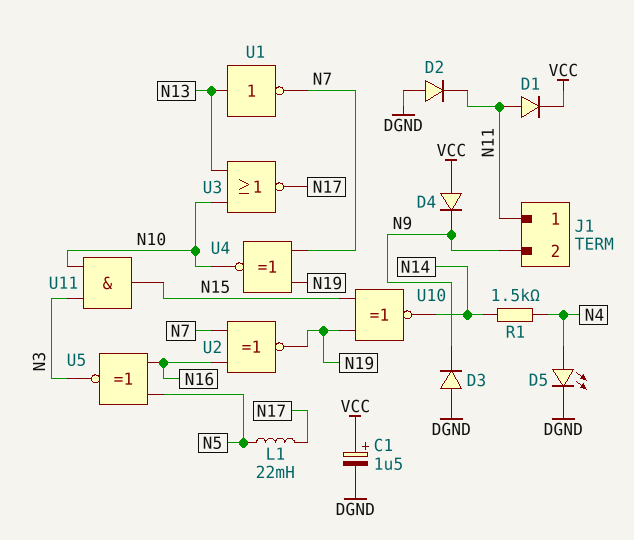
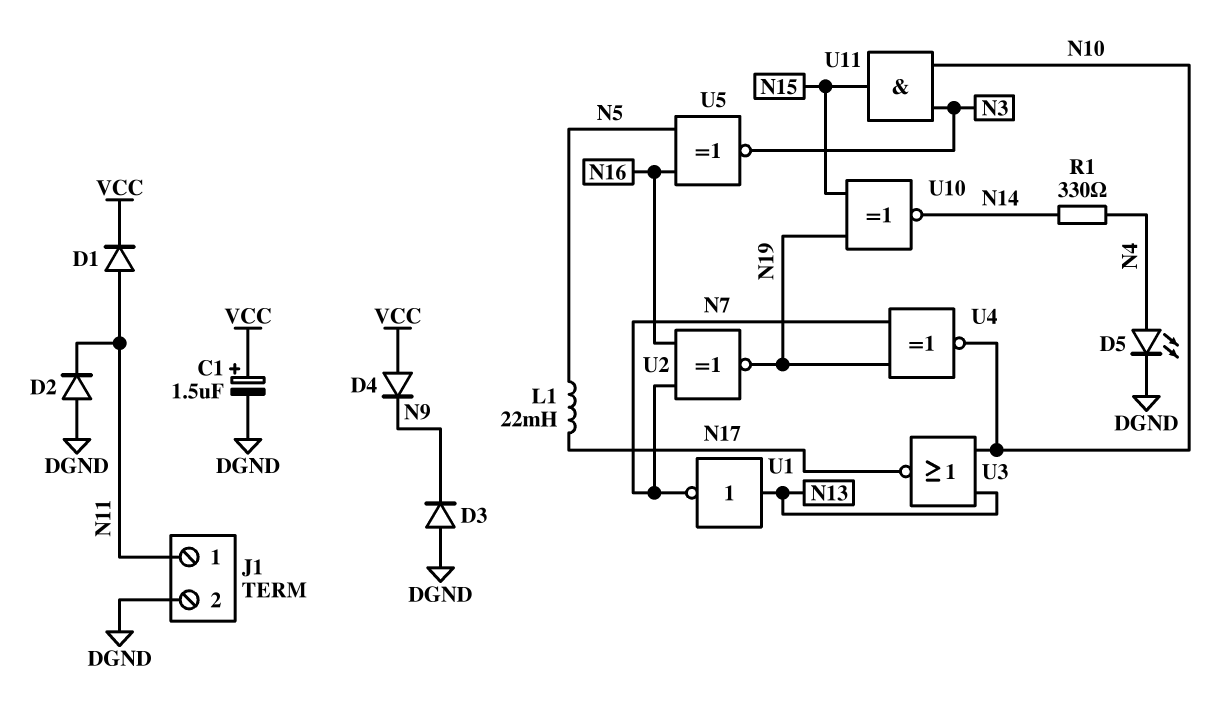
J1 pin 2: N9 -> DGND
R1: 1.5k (N4, N14) -> 330 (N4, N14)

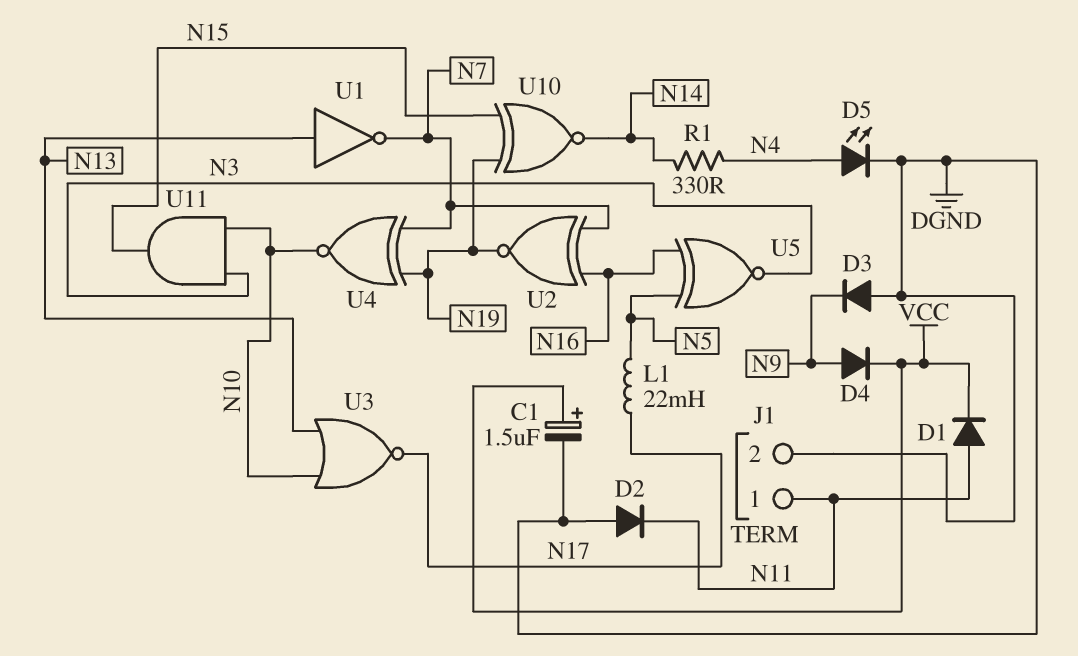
D4: diode (A VCC, K N9) -> diode (A N9, K VCC)

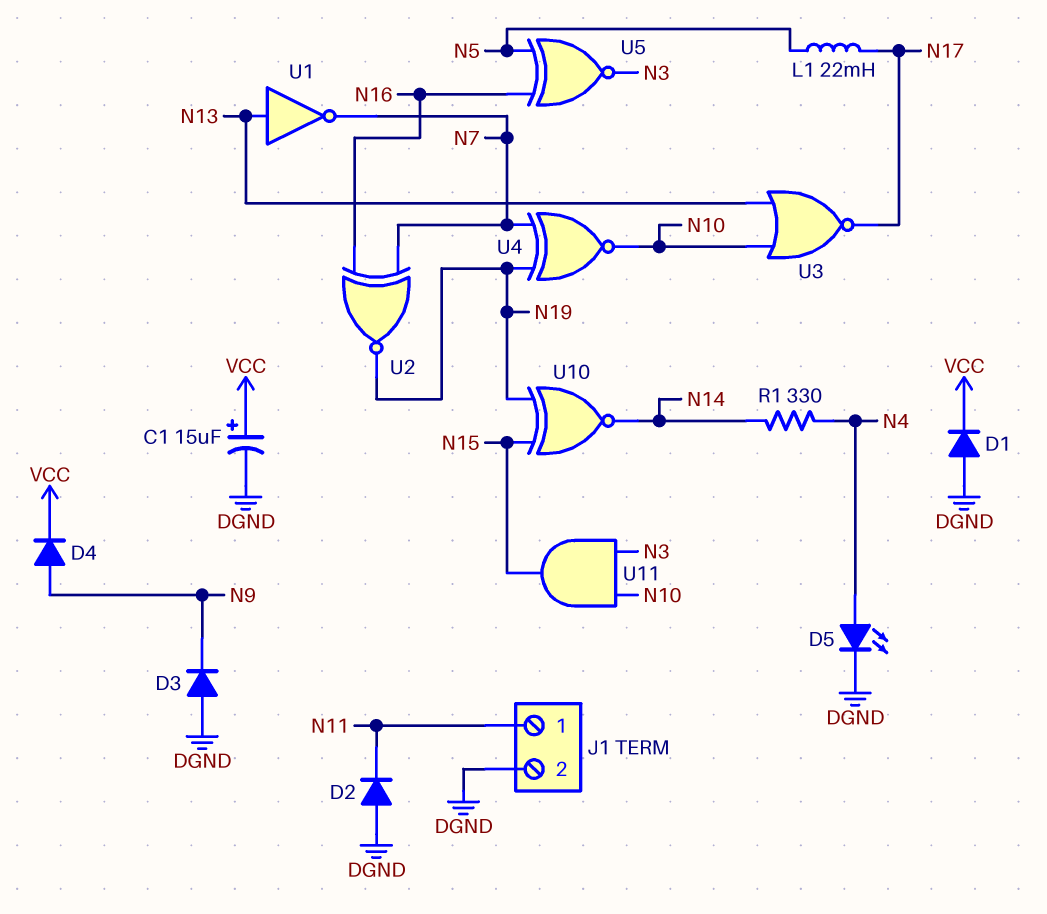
C1: 1.5uF (plus VCC, minus DGND) -> 15uF (plus VCC, minus DGND)
D1: diode (A N11, K VCC) -> diode (A DGND, K VCC)

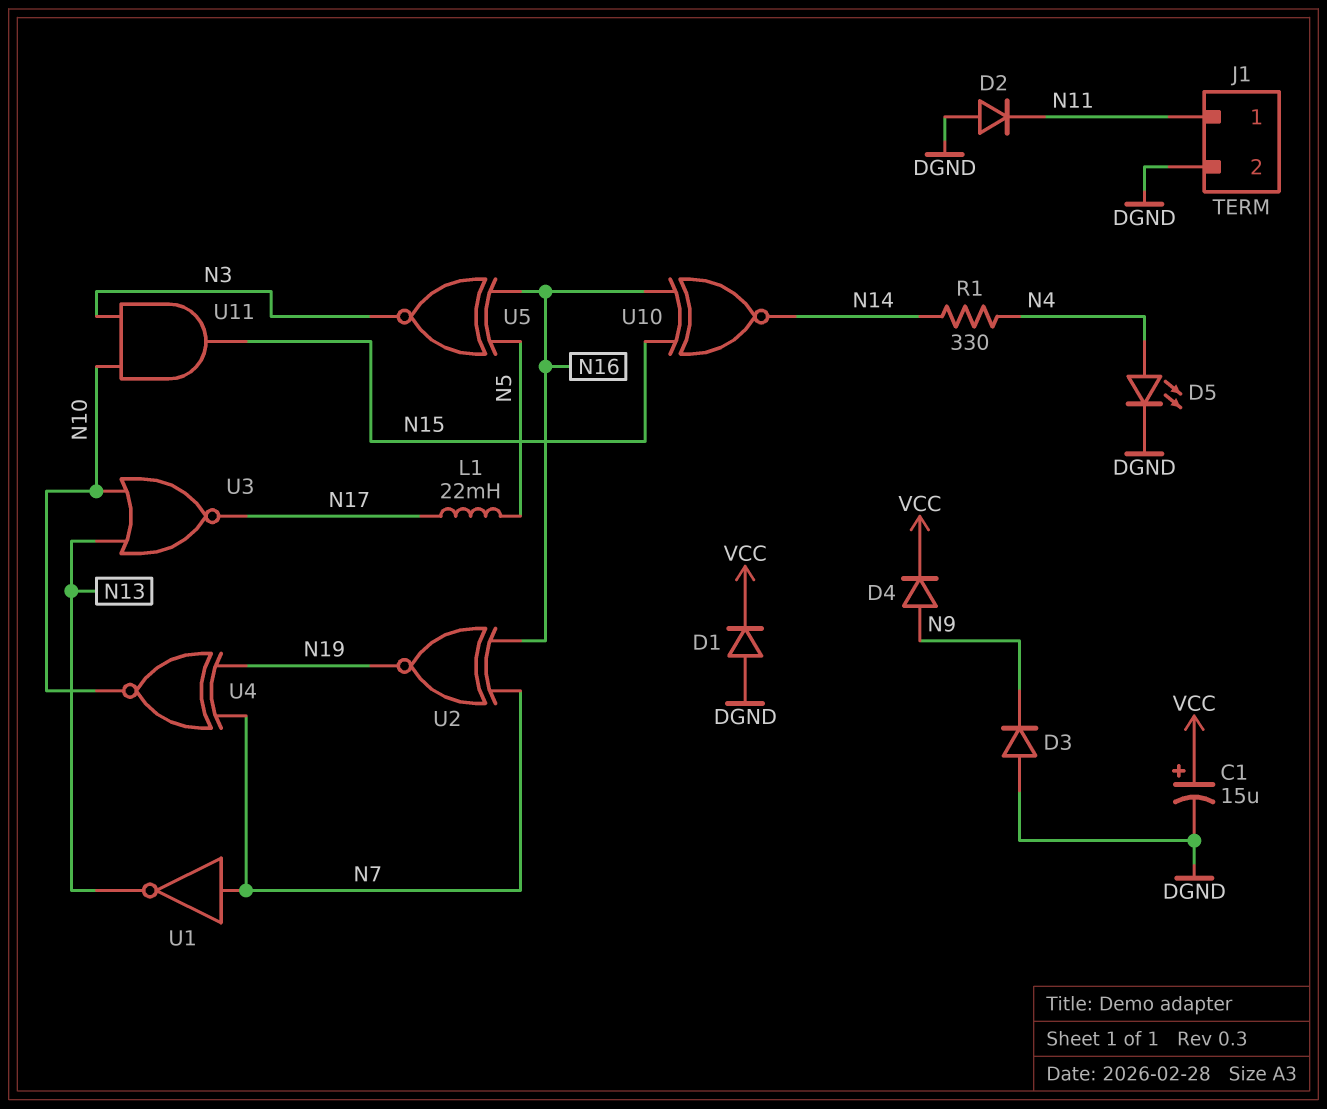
U1: NOT (in N13, out N7) -> NOT (in N7, out N13)
U10: XNOR (in N15, in N19, out N14) -> XNOR (in N15, in N16, out N14)

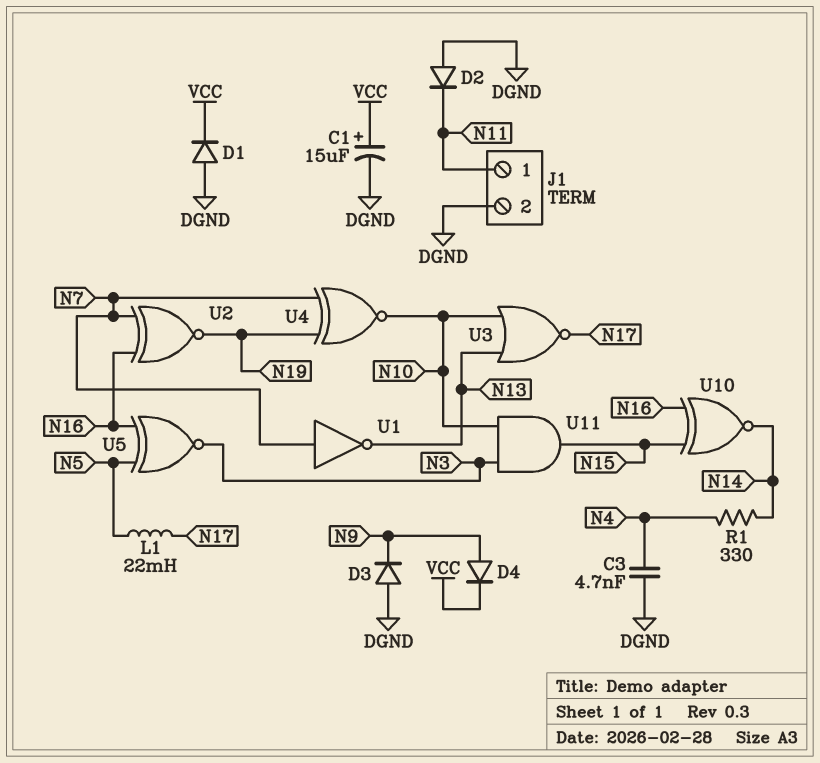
C3: none -> 4.7nF (DGND, N4)
D5: LED (A N4, K DGND) -> none

